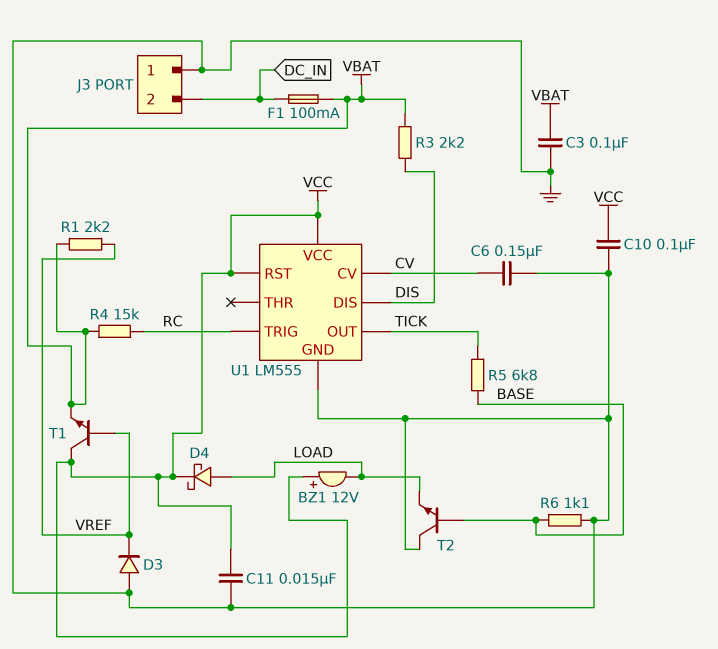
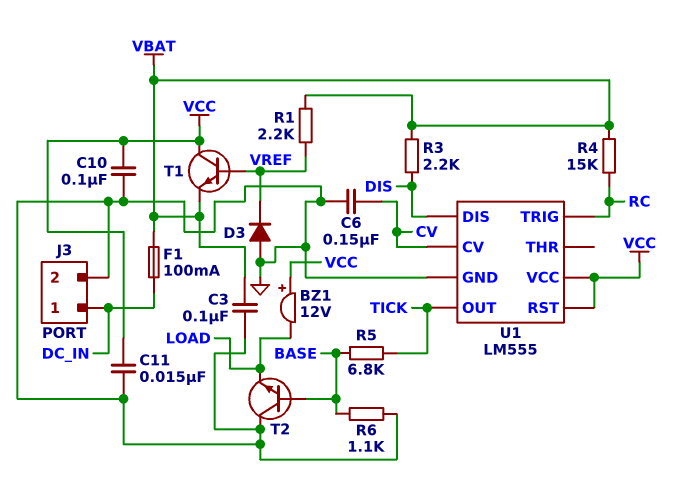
D4: schottky (A LOAD, K VCC) -> none
J3 pin 1: GND -> DC_IN
J3 pin 2: DC_IN -> GND

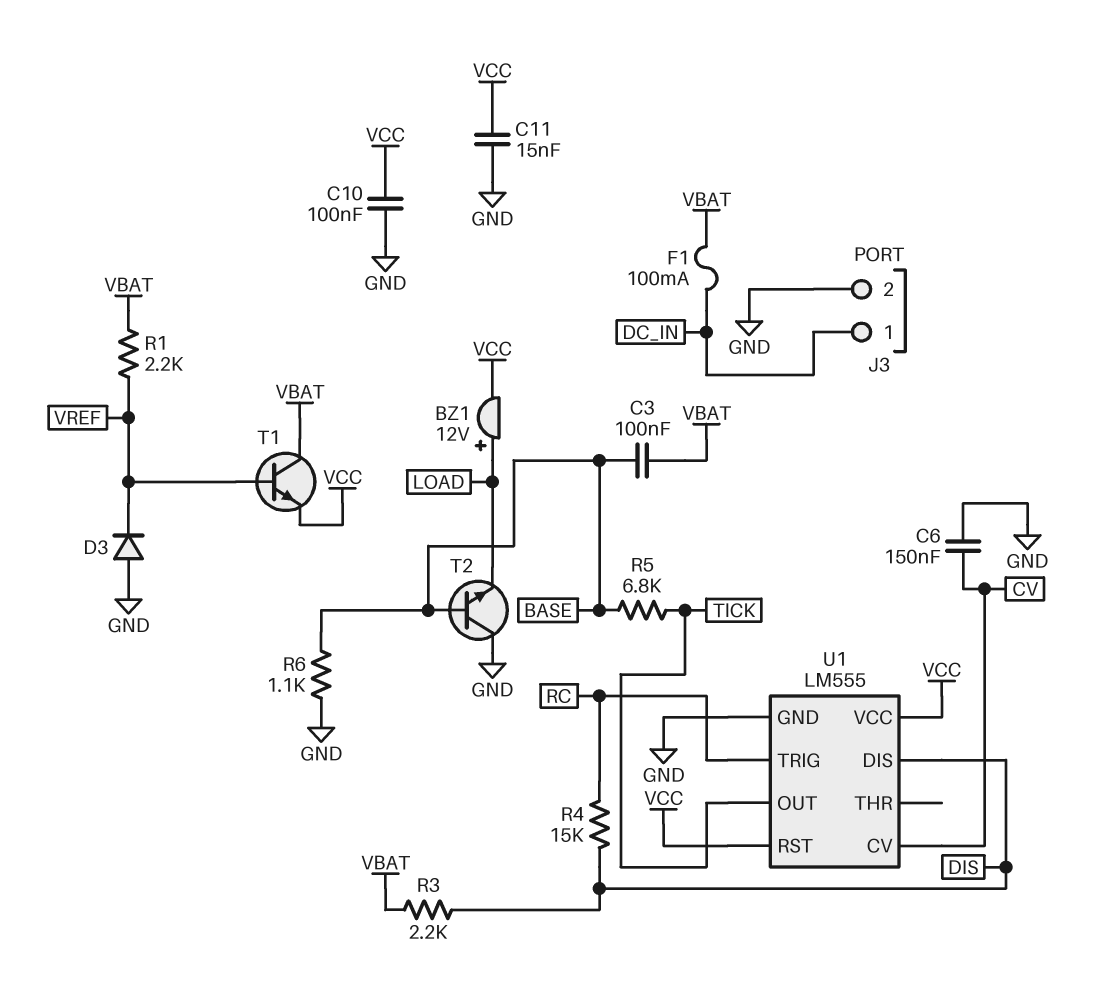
BZ1: buzzer 12V (plus VCC, minus LOAD) -> buzzer 12V (plus LOAD, minus VCC)
C3: 100nF (GND, VBAT) -> 100nF (BASE, VBAT)
R4: 15k (RC, VBAT) -> 15k (DIS, RC)
T1: NPN (B VREF, C VCC, E VBAT) -> NPN (B VREF, C VBAT, E VCC)

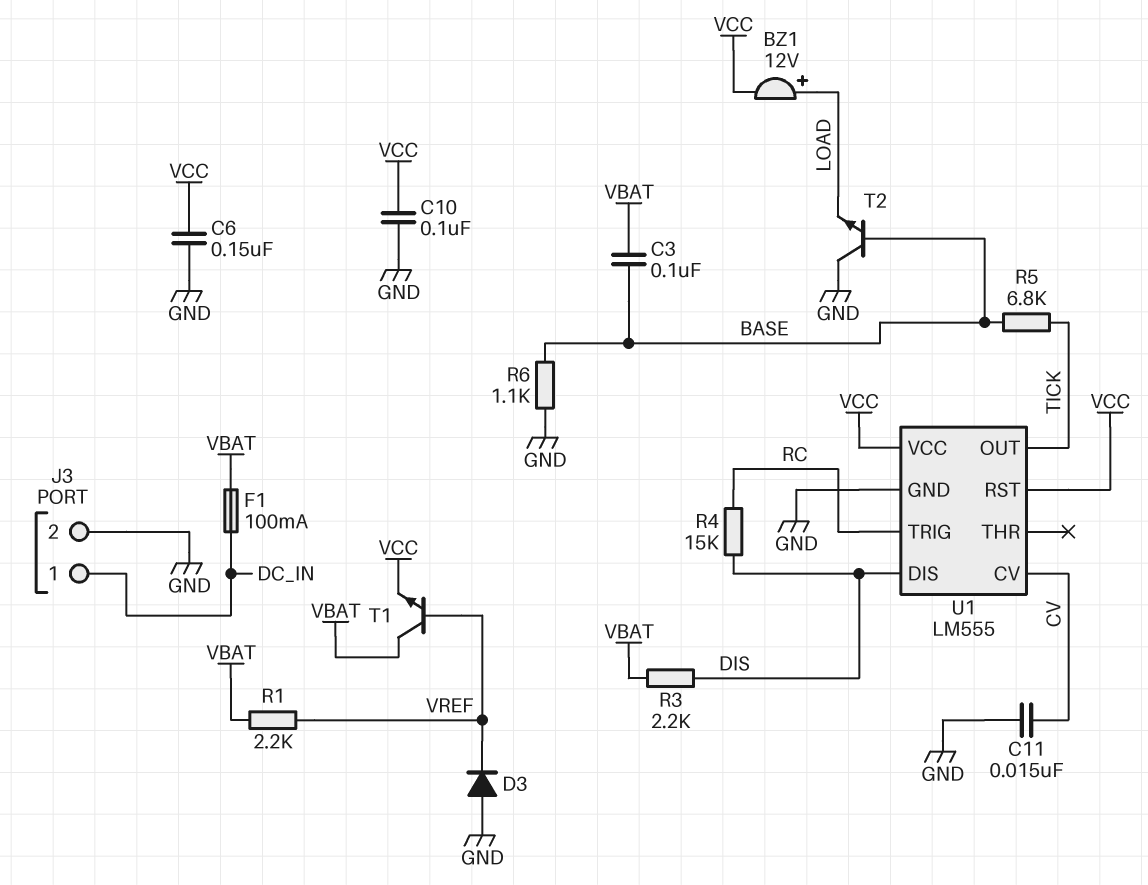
C6: 150nF (CV, GND) -> 150nF (GND, VCC)
C11: 15nF (GND, VCC) -> 15nF (CV, GND)

